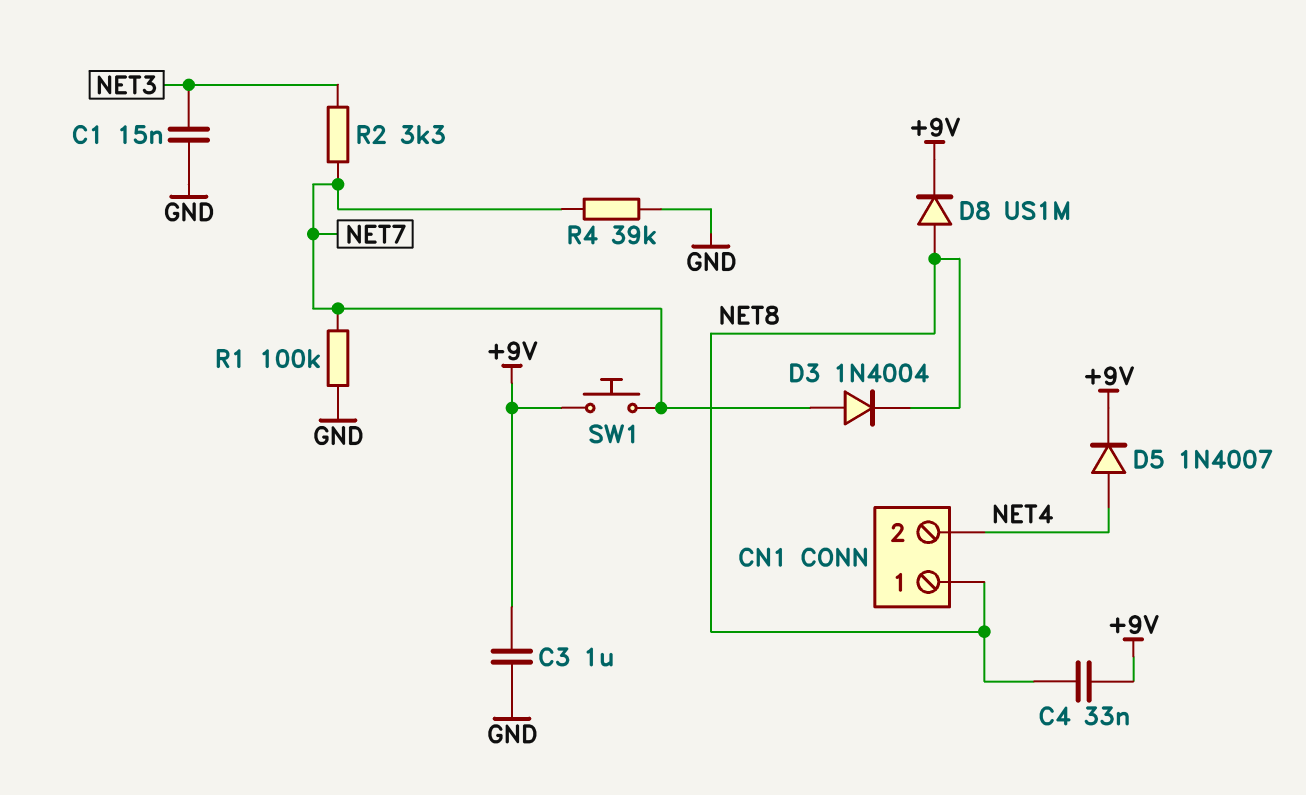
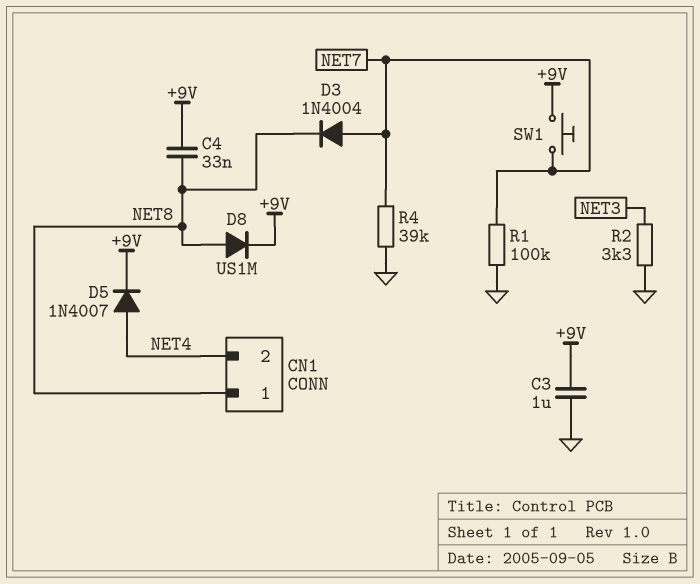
C1: 15nF (GND, NET3) -> none
R2: 3.3k (NET3, NET7) -> 3.3k (GND, NET3)

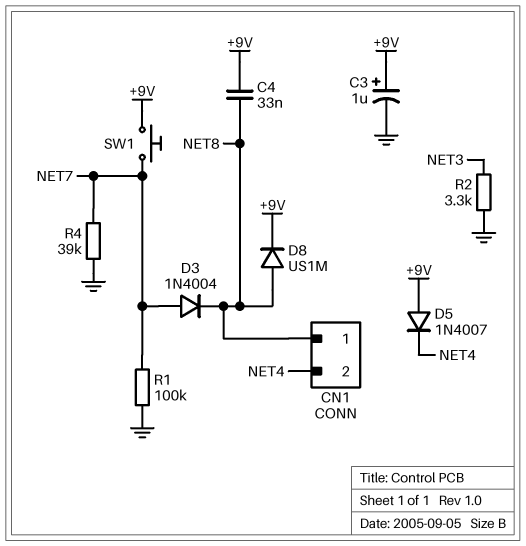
C3: 1uF (+9V, GND) -> 1uF (plus +9V, minus GND)
D5: diode 1N4007 (A NET4, K +9V) -> diode 1N4007 (A +9V, K NET4)

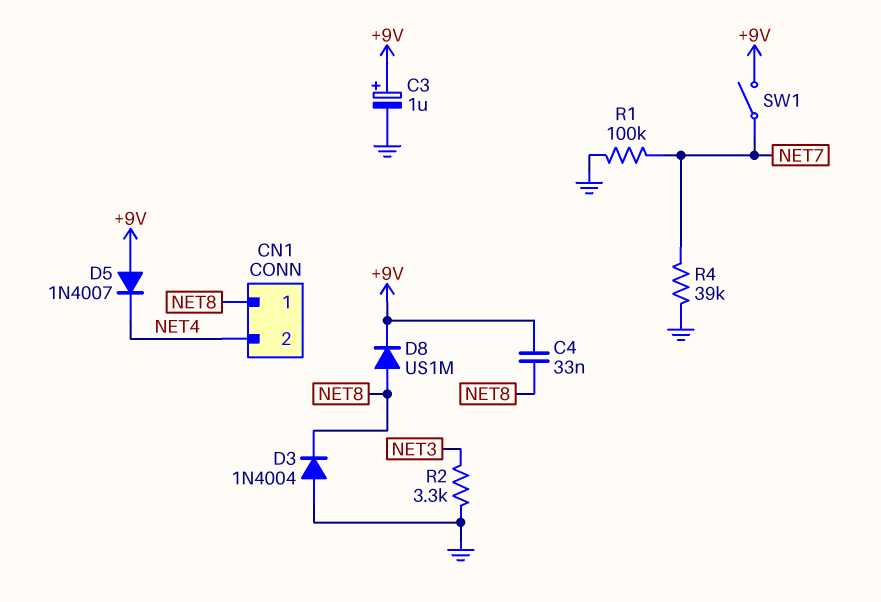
D3: diode 1N4004 (A NET7, K NET8) -> diode 1N4004 (A GND, K NET8)
SW1: button (+9V, NET7) -> switch (+9V, NET7)

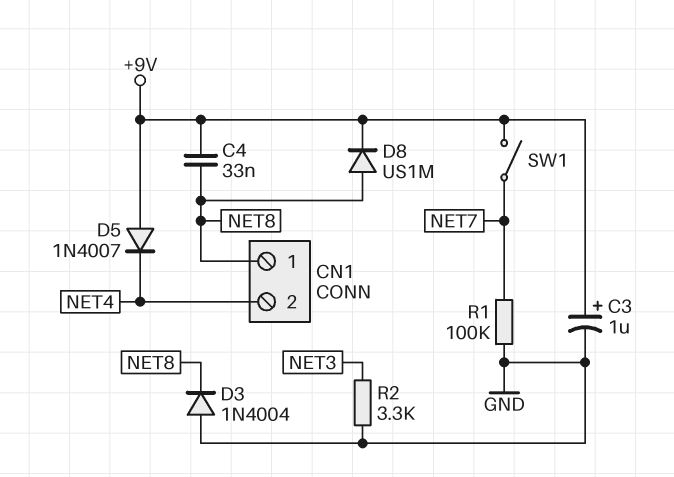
R4: 39k (GND, NET7) -> none

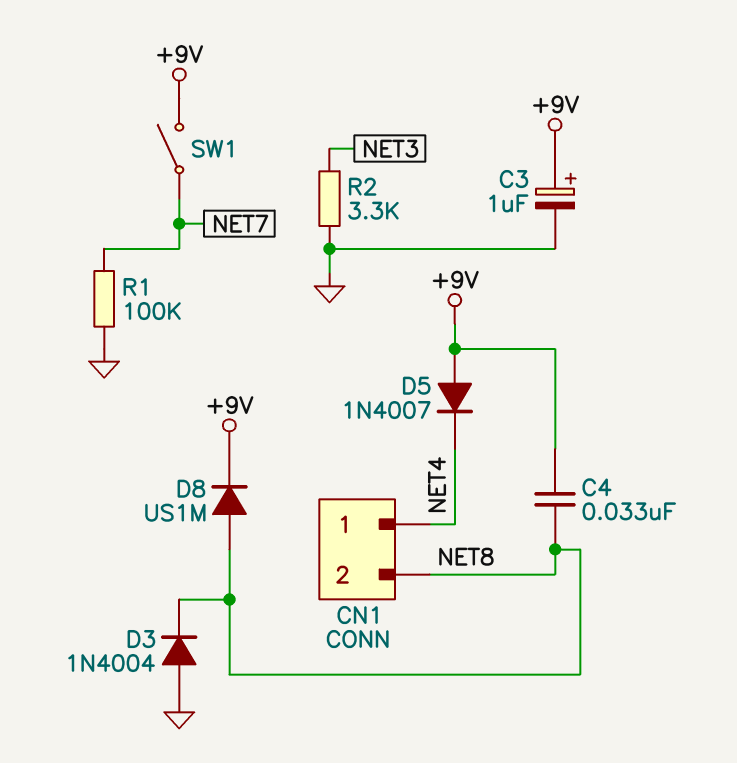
CN1 pin 1: NET8 -> NET4
CN1 pin 2: NET4 -> NET8

